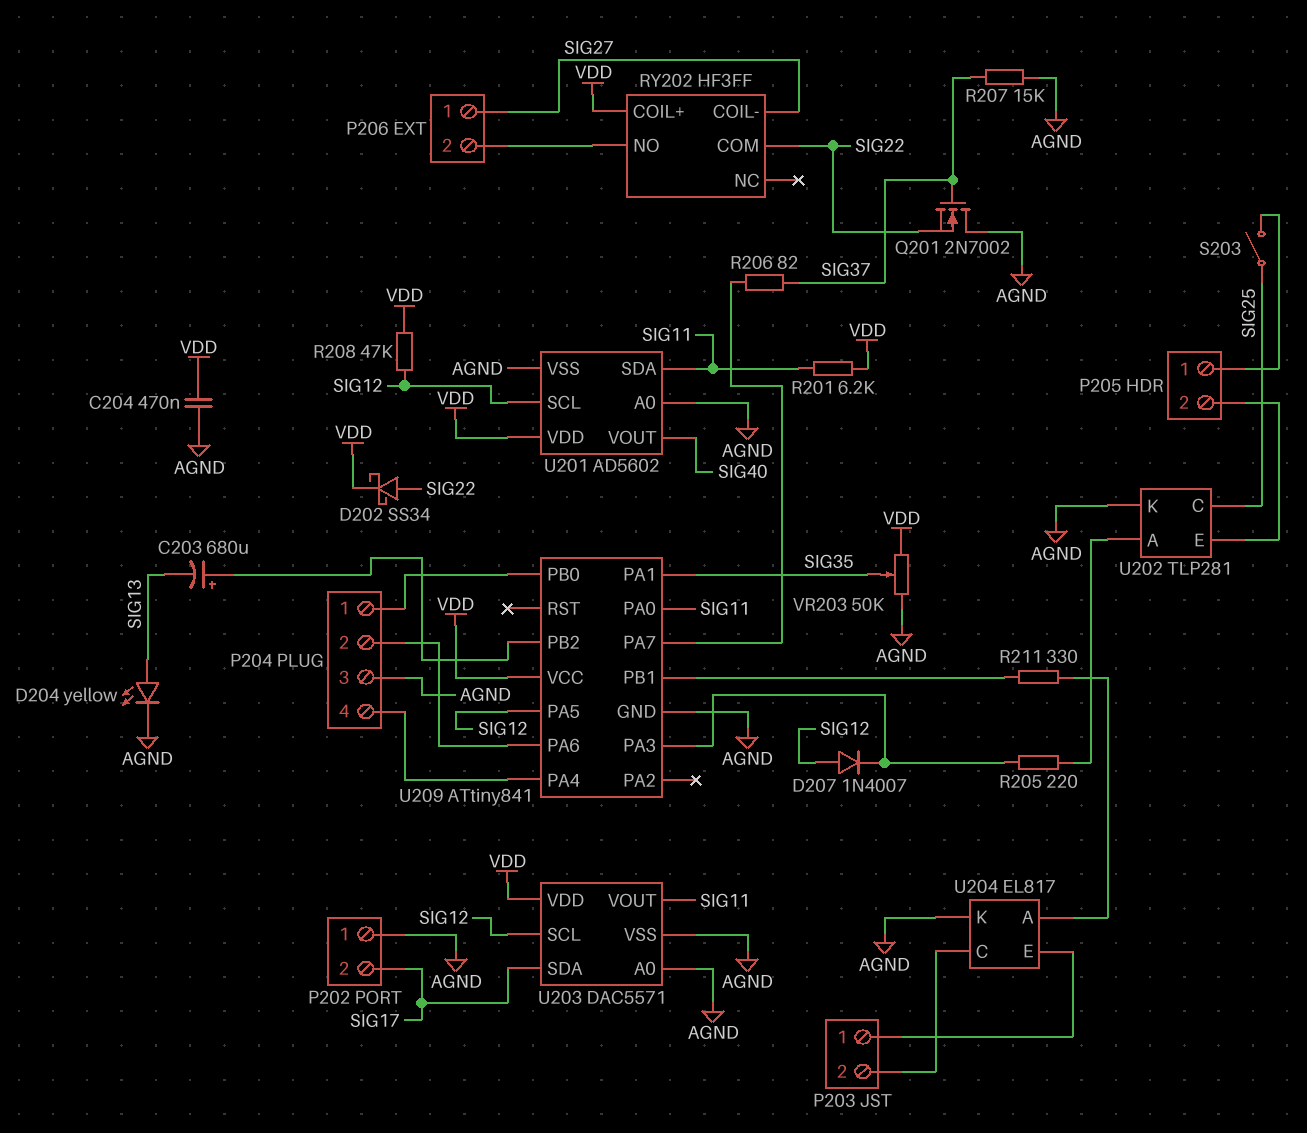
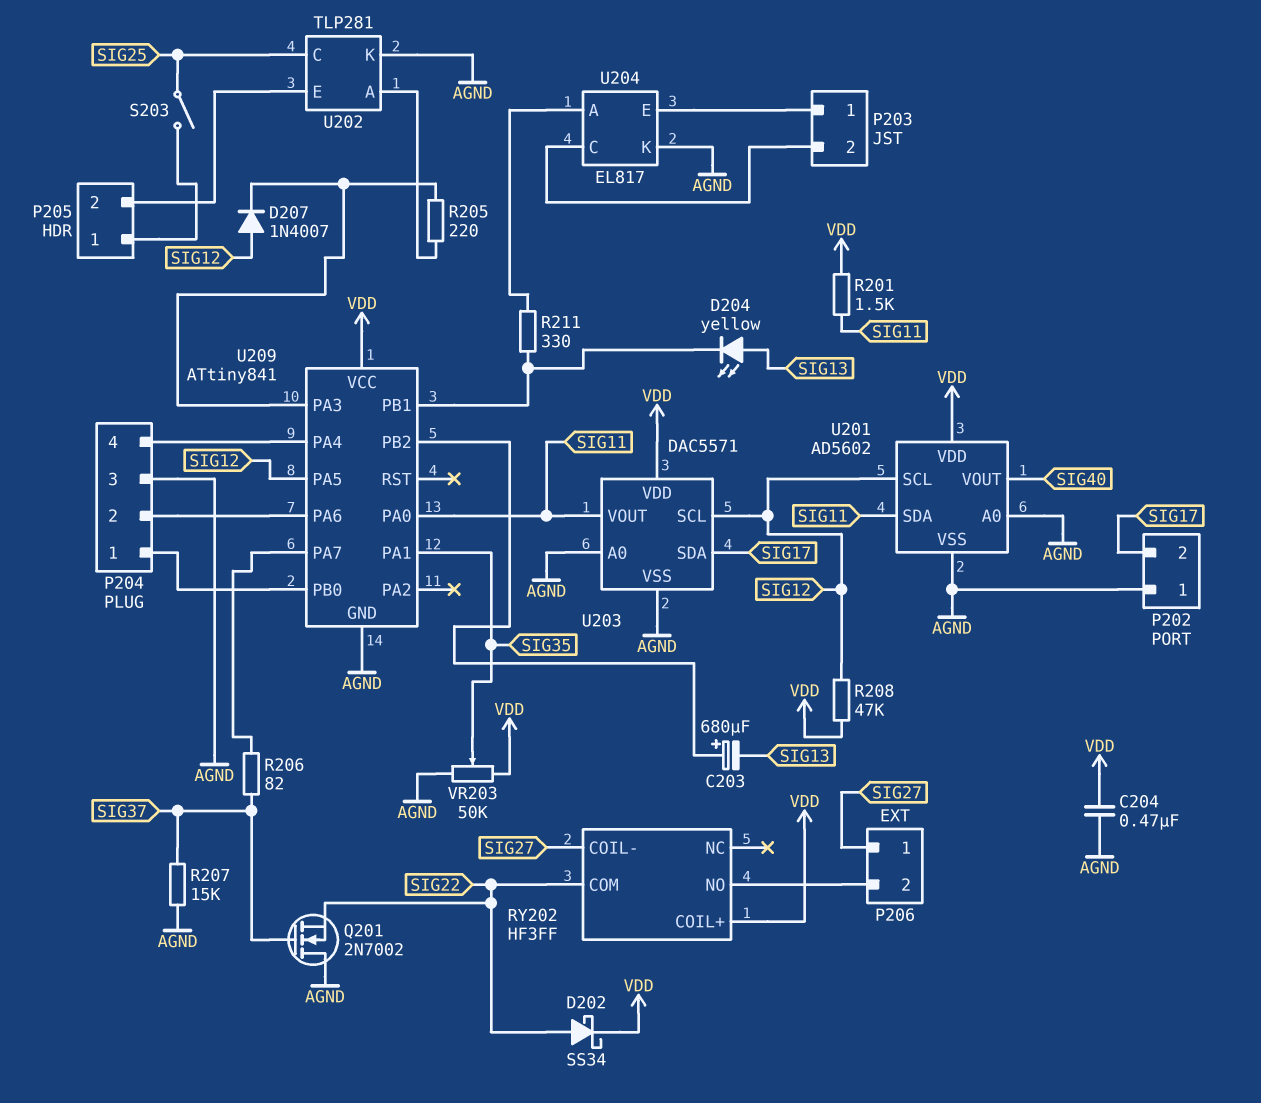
D204: LED yellow (A SIG13, K AGND) -> LED yellow (A SIG13, K U209/PB1)
R201: 6.2k (SIG11, VDD) -> 1.5k (SIG11, VDD)

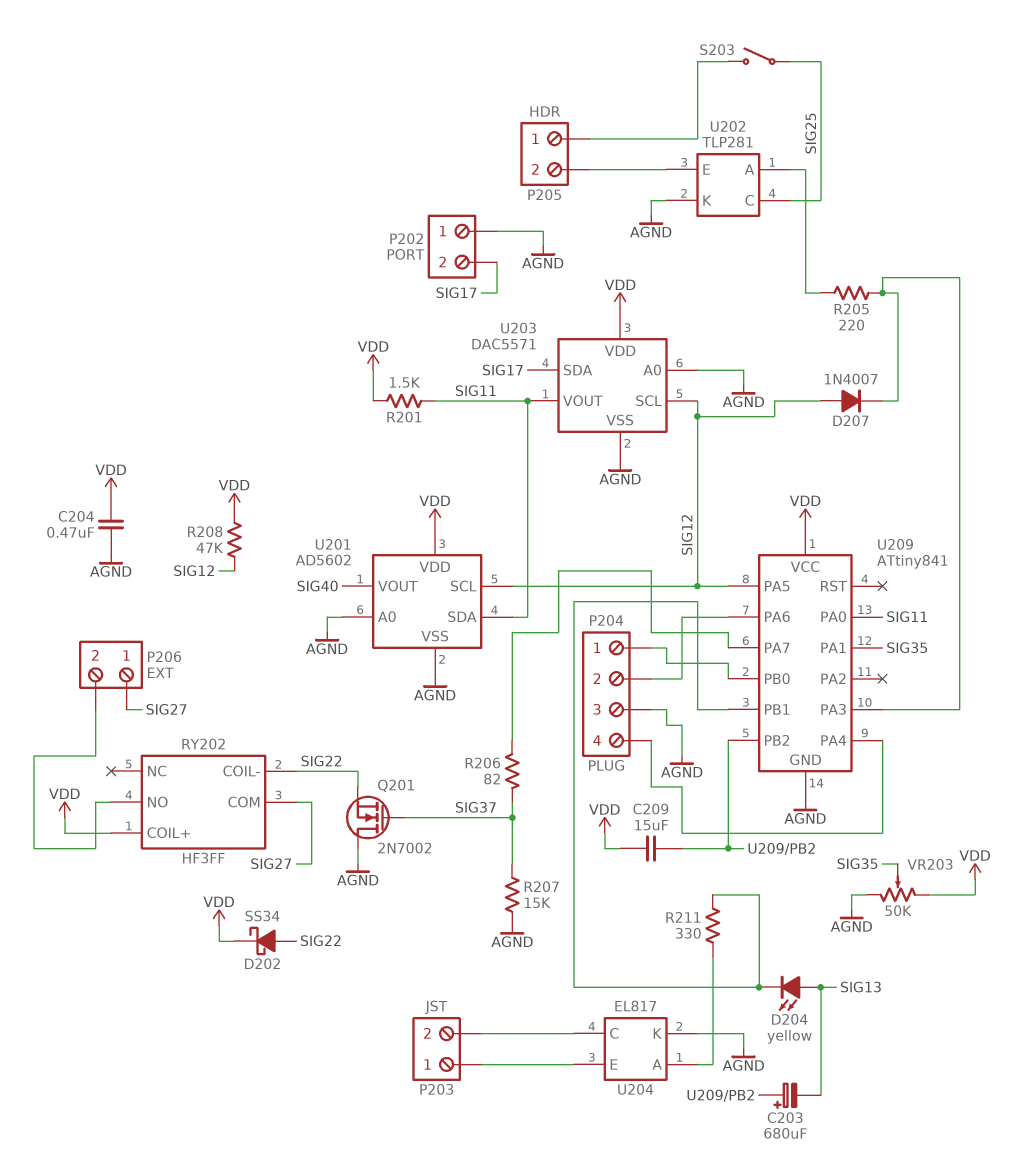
C209: none -> 15uF (U209/PB2, VDD)
RY202 pin COIL-: SIG27 -> SIG22
RY202 pin COM: SIG22 -> SIG27

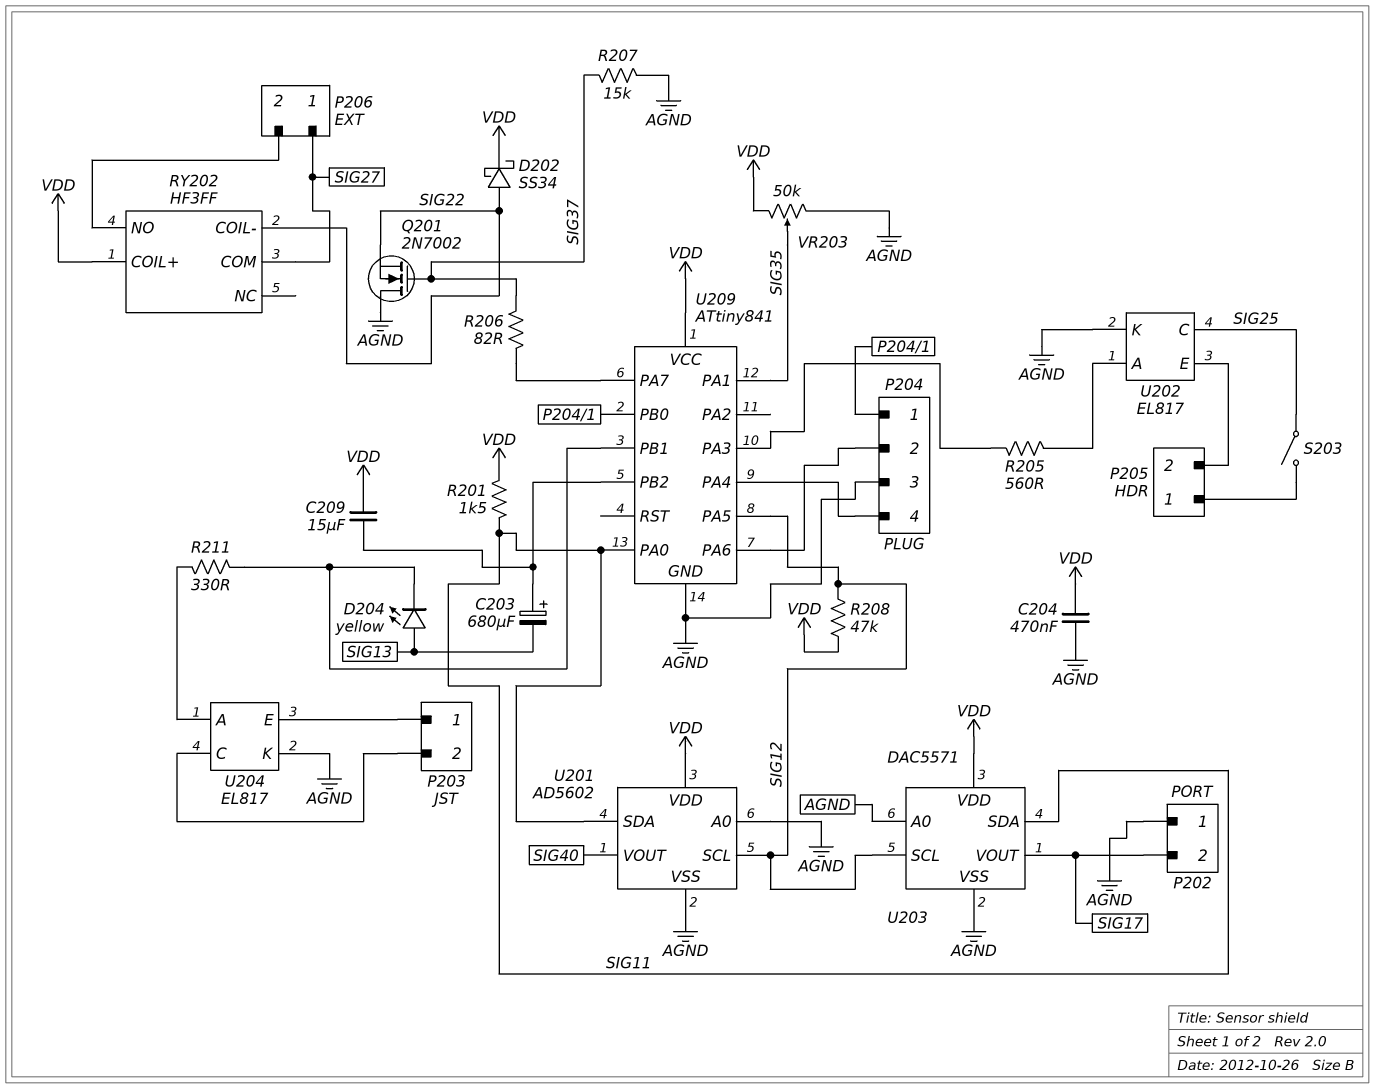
D207: diode 1N4007 (A SIG12, K U209/PA3) -> none
R205: 220 (U202/A, U209/PA3) -> 560 (U202/A, U209/PA3)
U202: TLP281 -> EL817
U203 pin SDA: SIG17 -> SIG11
U203 pin VOUT: SIG11 -> SIG17

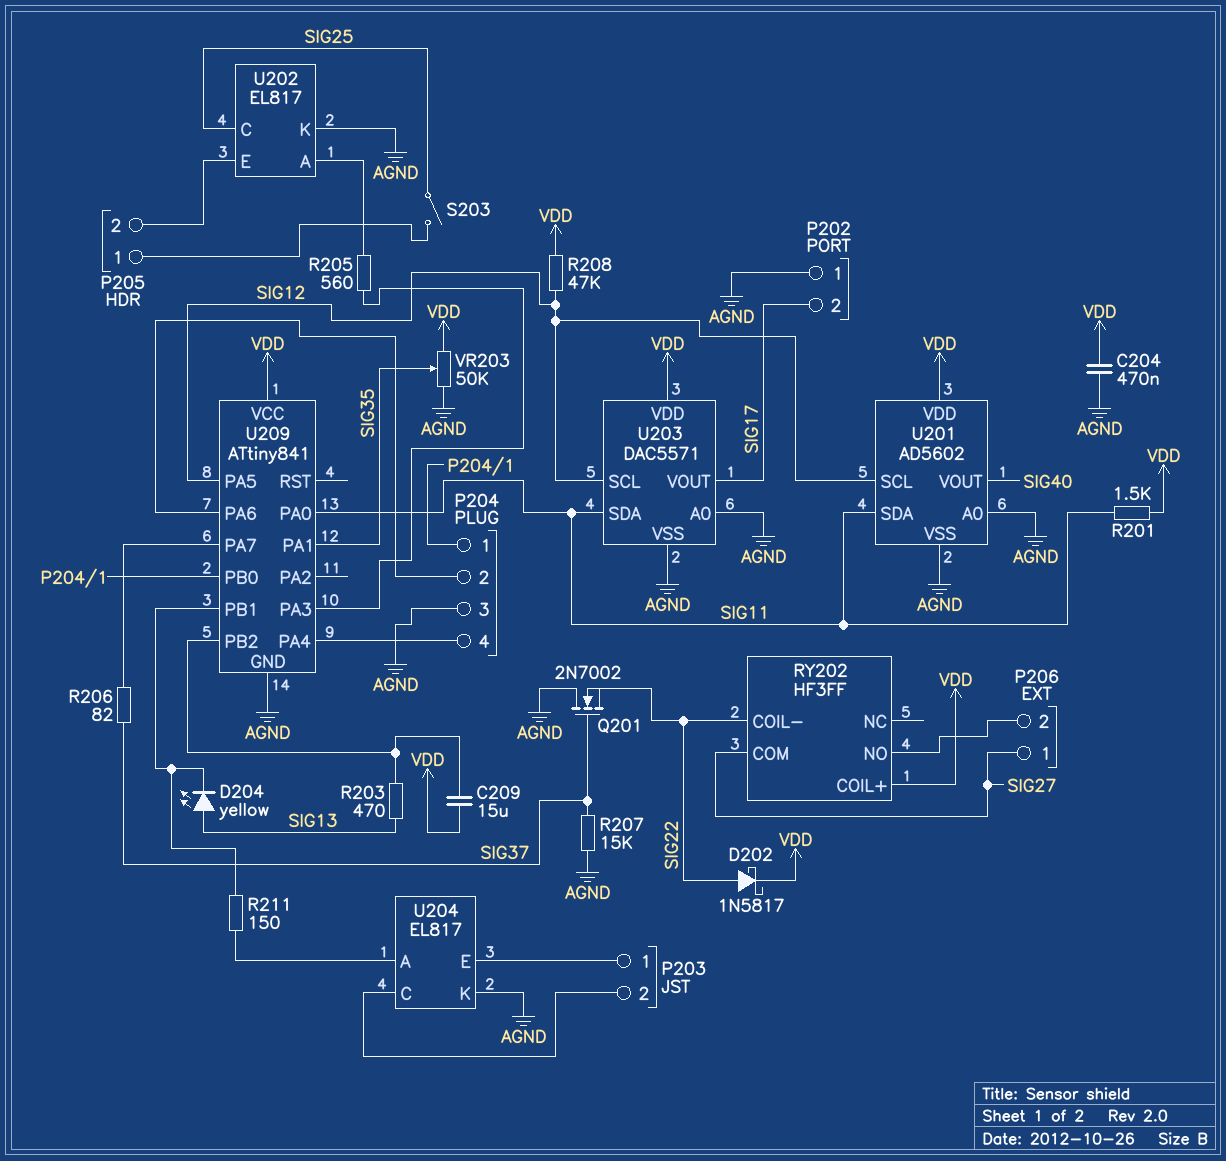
C203: 680uF (plus U209/PB2, minus SIG13) -> none
D202: schottky SS34 (A SIG22, K VDD) -> schottky 1N5817 (A SIG22, K VDD)
R203: none -> 470 (SIG13, U209/PB2)
R211: 330 (U204/A, U209/PB1) -> 150 (U204/A, U209/PB1)

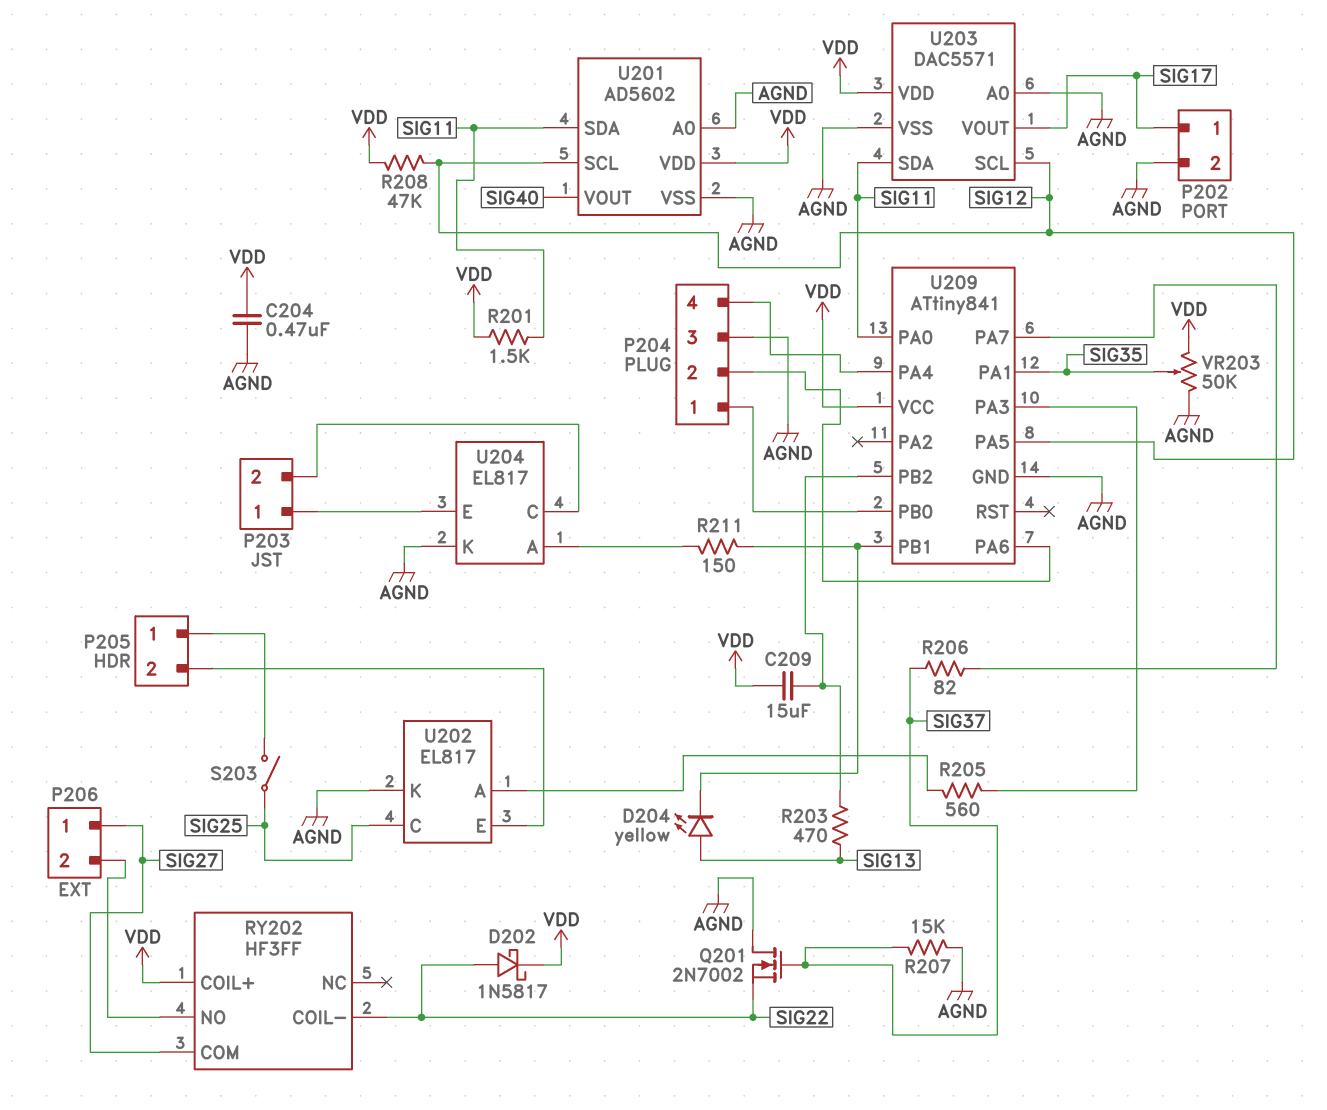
P202 pin 1: AGND -> SIG17
P202 pin 2: SIG17 -> AGND

